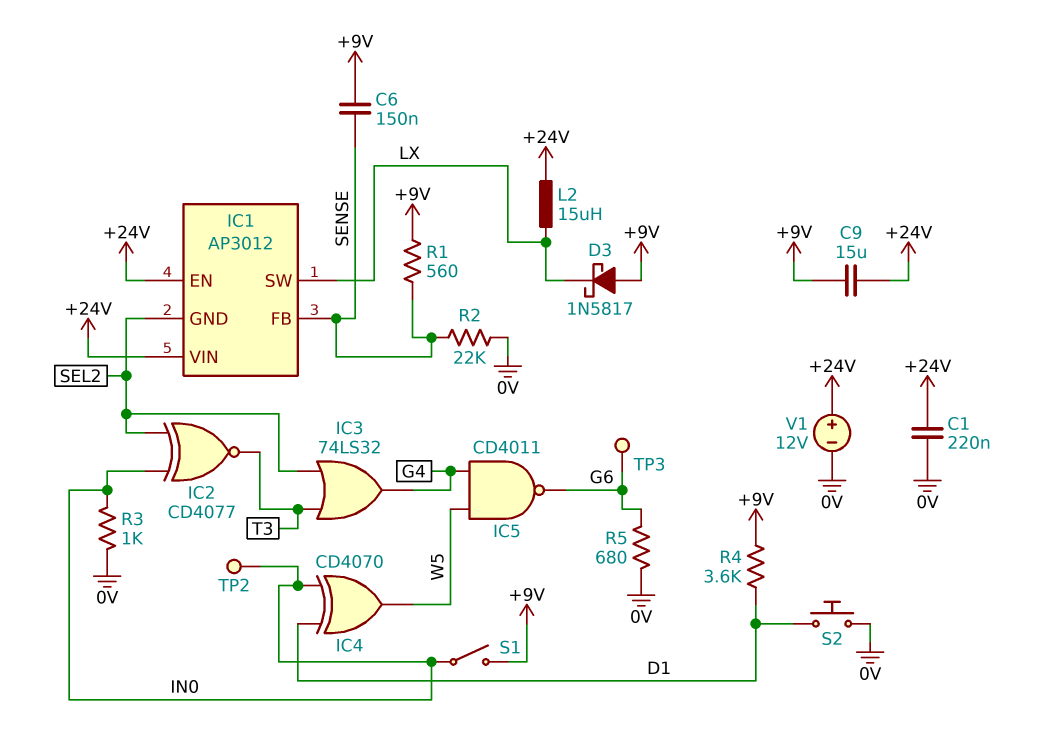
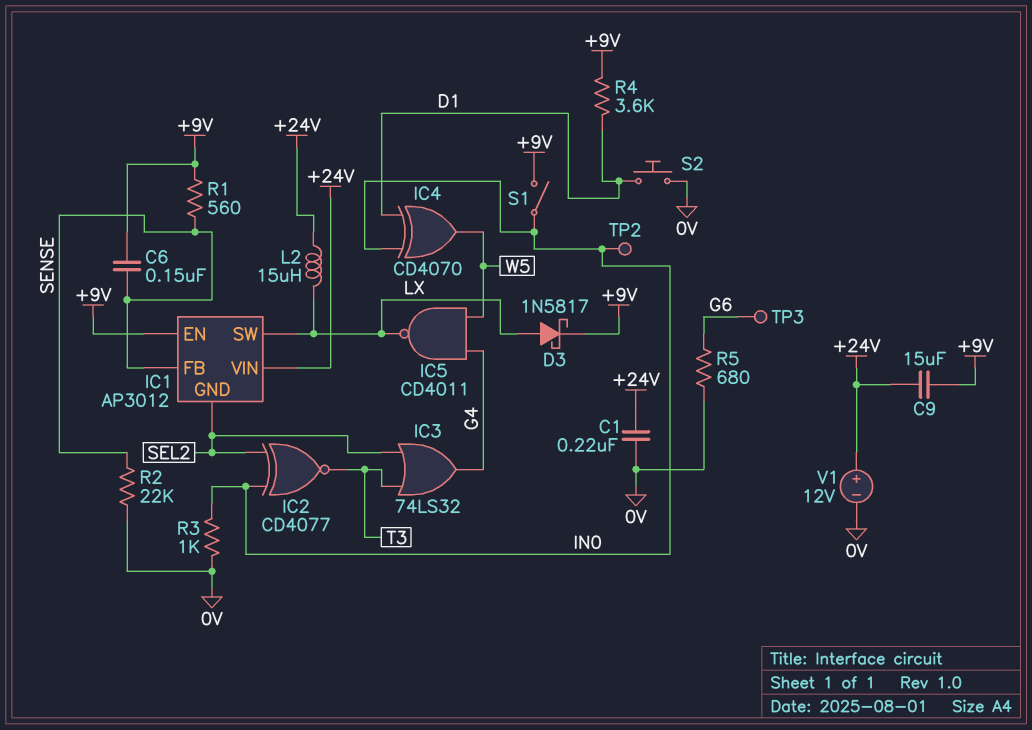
D3: schottky 1N5817 (A +9V, K LX) -> schottky 1N5817 (A LX, K +9V)
IC1 pin EN: +24V -> +9V
IC5: NAND CD4011 (in G4, in W5, out G6) -> NAND CD4011 (in G4, in W5, out LX)

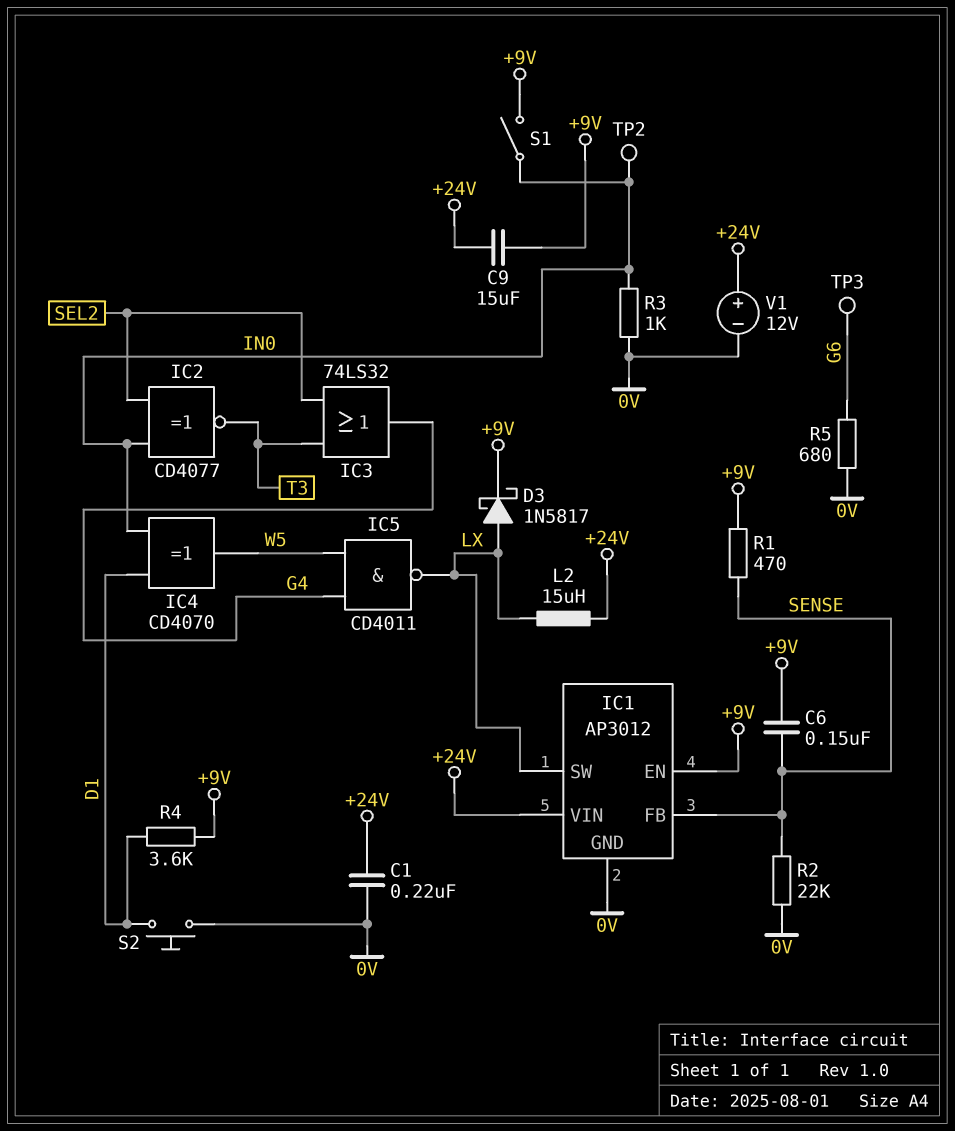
IC1 pin GND: SEL2 -> 0V
R1: 560 (+9V, SENSE) -> 470 (+9V, SENSE)

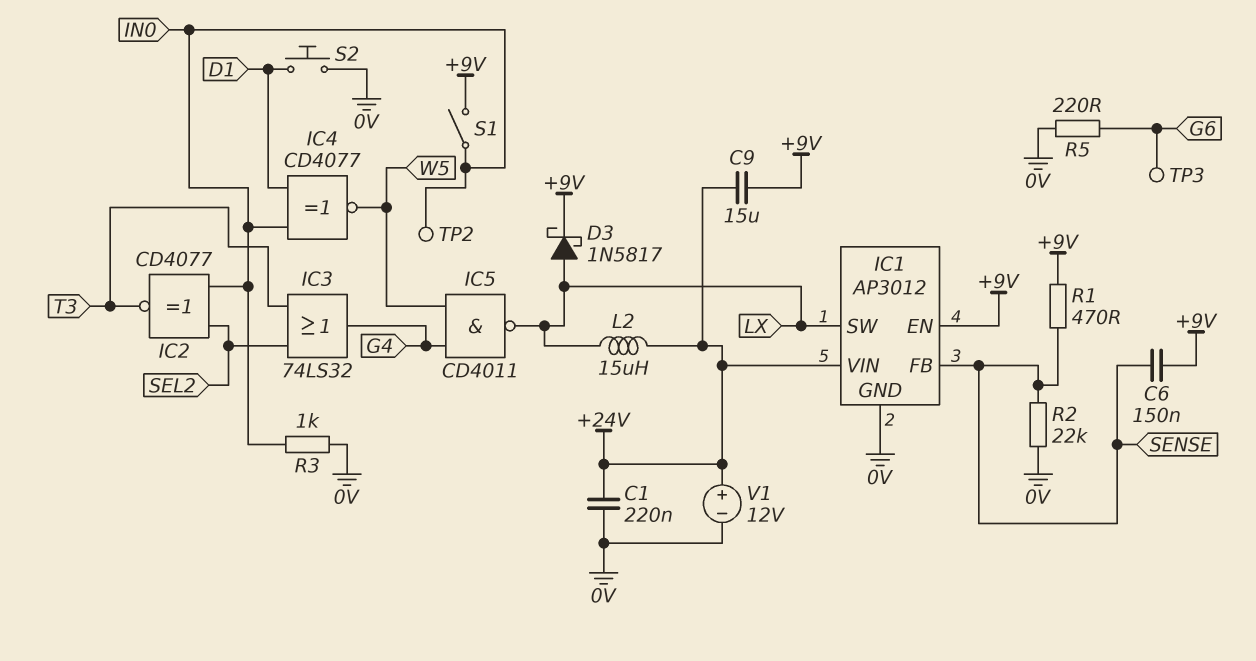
IC4: XOR CD4070 (in D1, in IN0, out W5) -> XNOR CD4077 (in D1, in IN0, out W5)
R4: 3.6k (+9V, D1) -> none
R5: 680 (0V, G6) -> 220 (0V, G6)

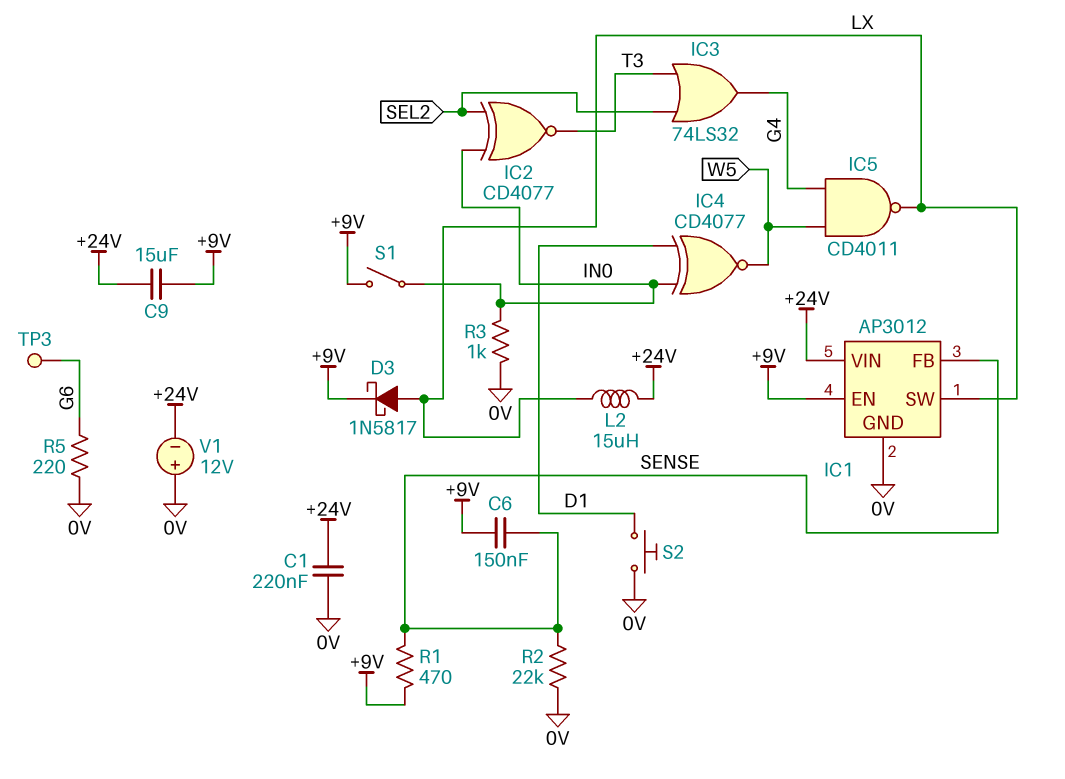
TP2: test point (IN0) -> none
V1: 12V (plus +24V, minus 0V) -> 12V (plus 0V, minus +24V)

